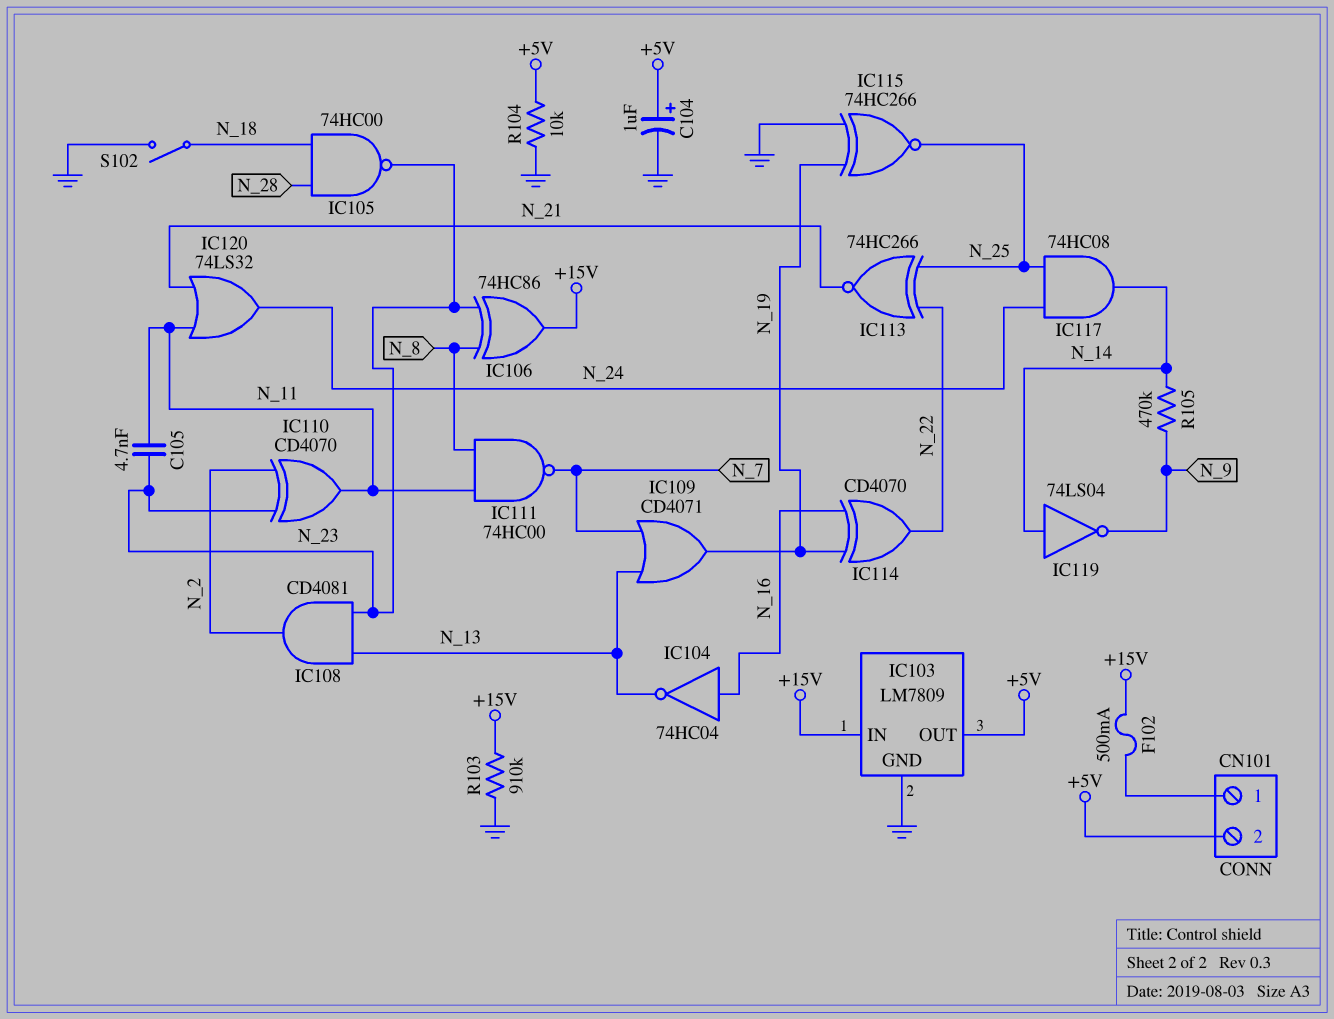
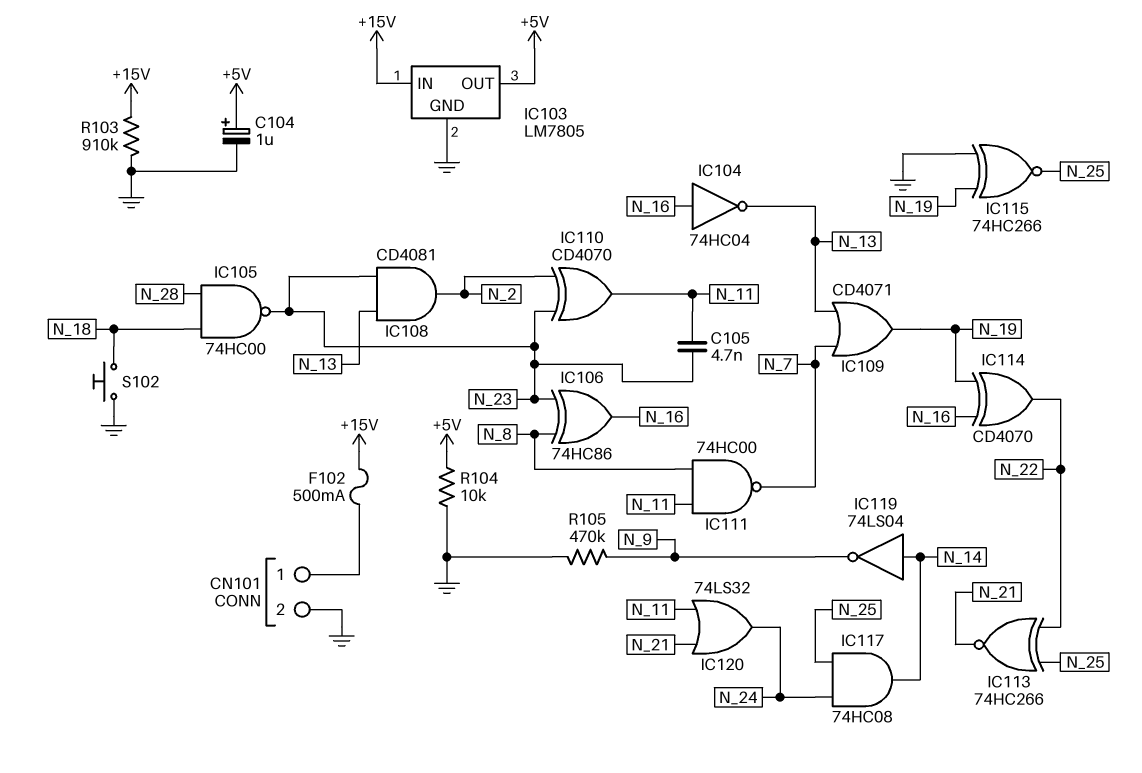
CN101 pin 2: +5V -> GND
IC103: LM7809 -> LM7805
IC106: XOR 74HC86 (in N_8, in N_23, out +15V) -> XOR 74HC86 (in N_8, in N_23, out N_16)
R105: 470k (N_9, N_14) -> 470k (GND, N_9)
S102: switch (GND, N_18) -> button (GND, N_18)

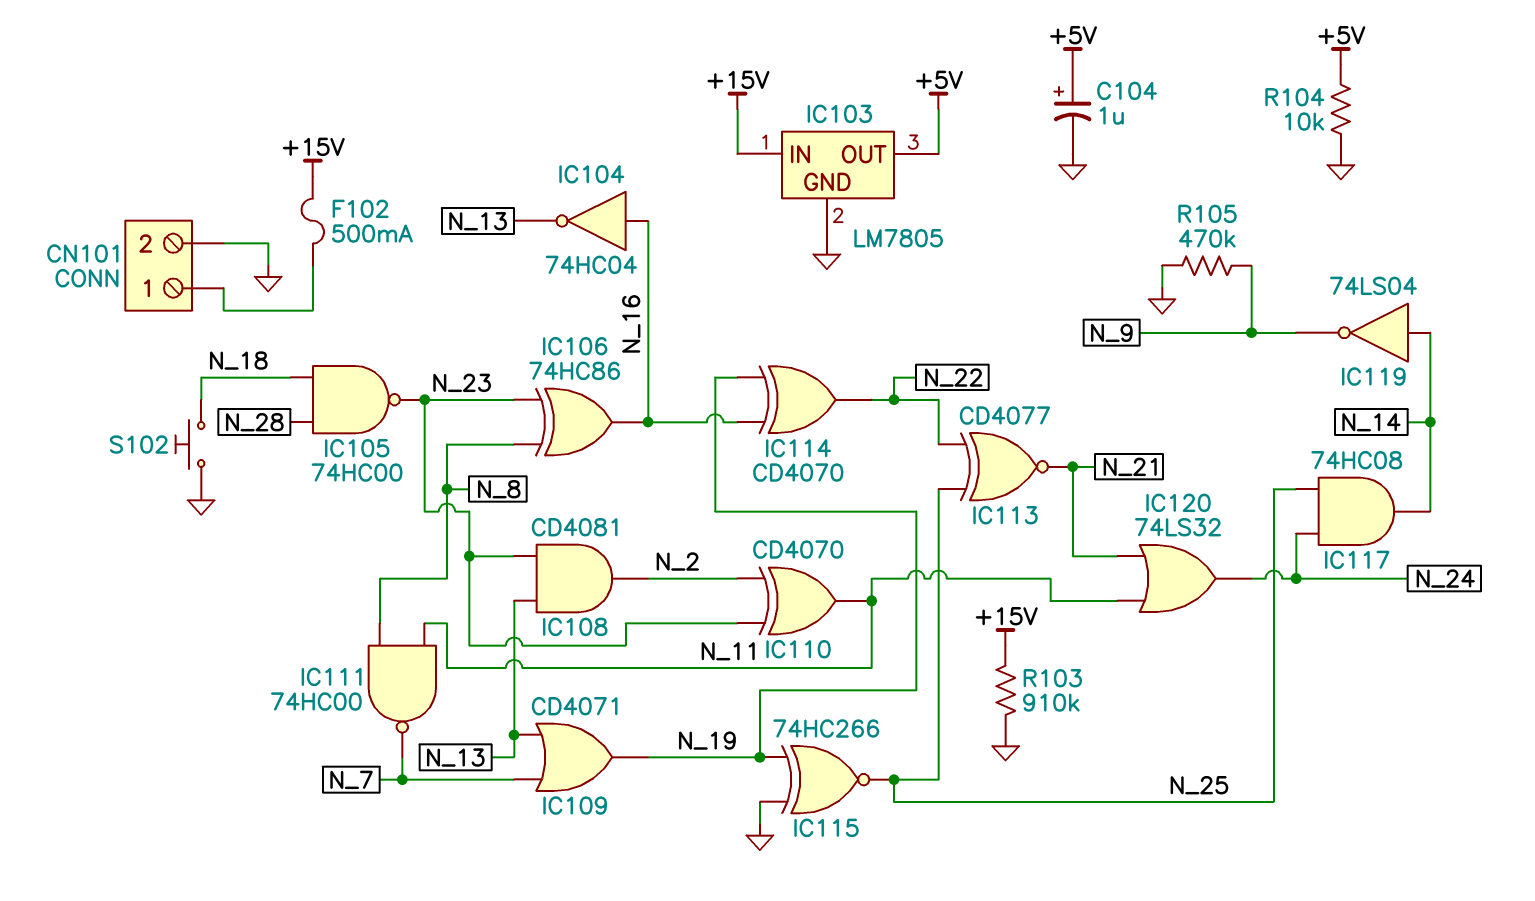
C105: 4.7nF (N_11, N_23) -> none
IC113: XNOR 74HC266 (in N_22, in N_25, out N_21) -> XNOR CD4077 (in N_22, in N_25, out N_21)

